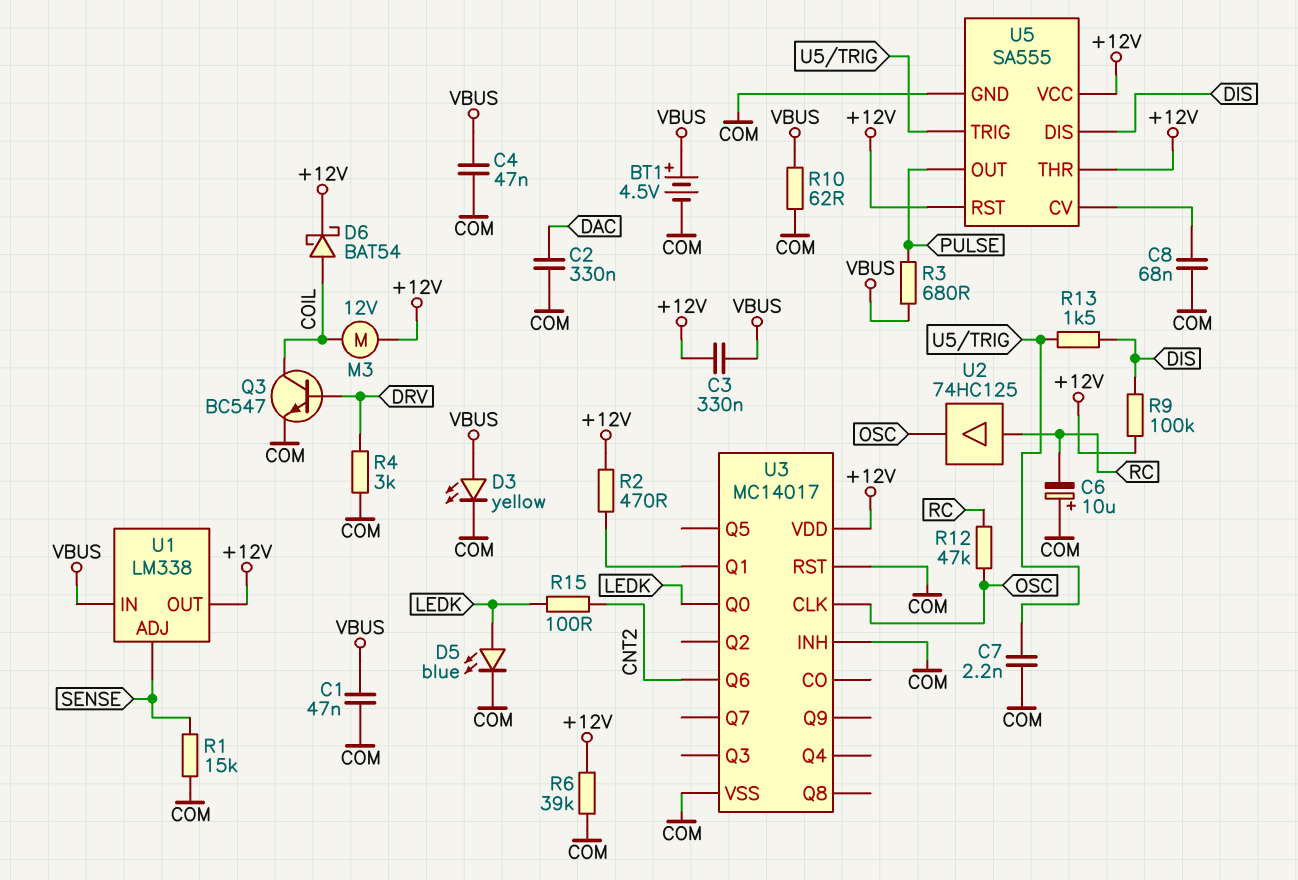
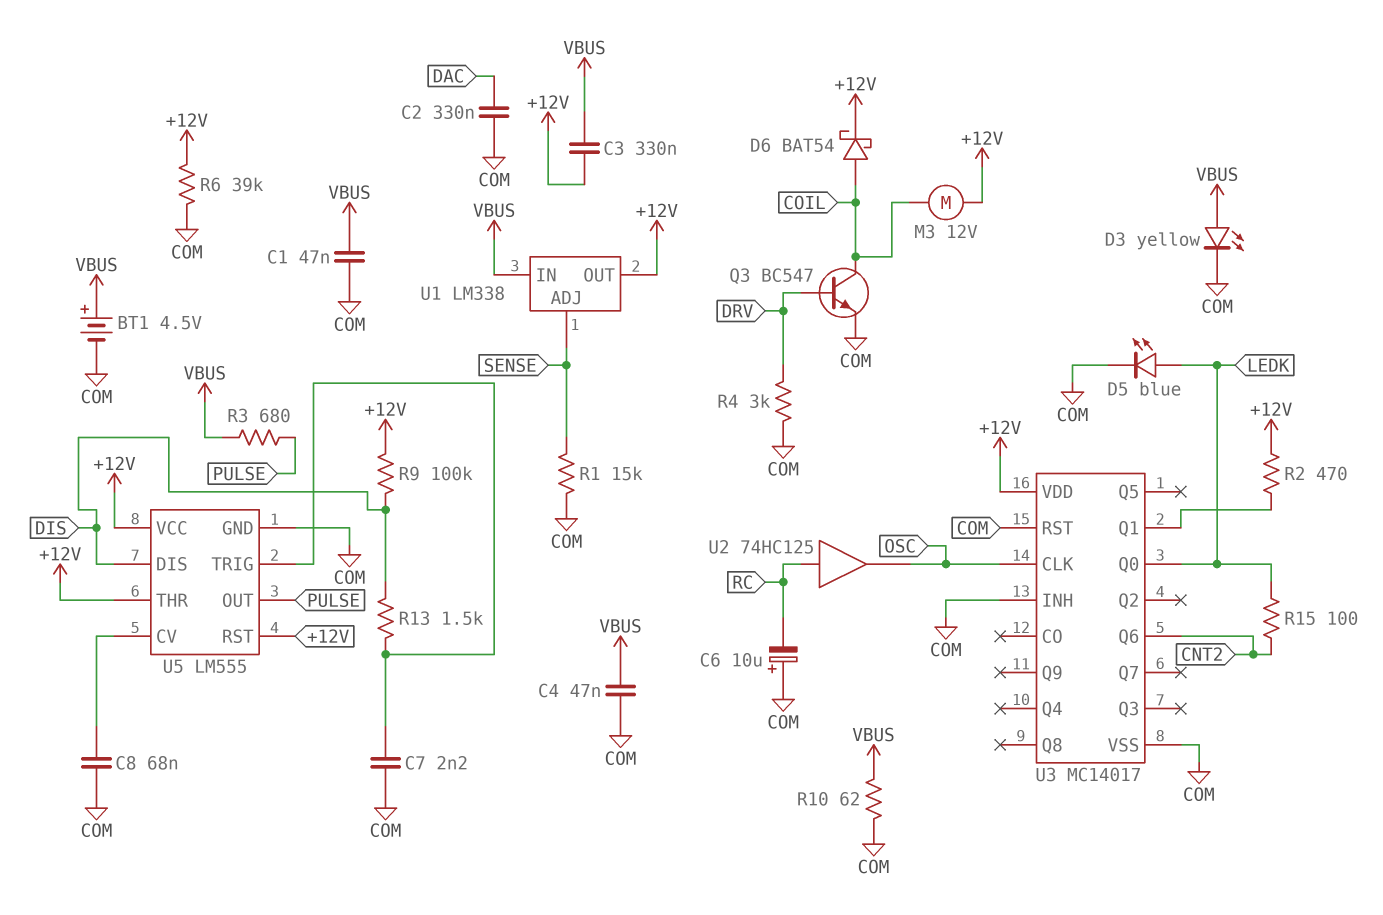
R12: 47k (OSC, RC) -> none
U5: SA555 -> LM555

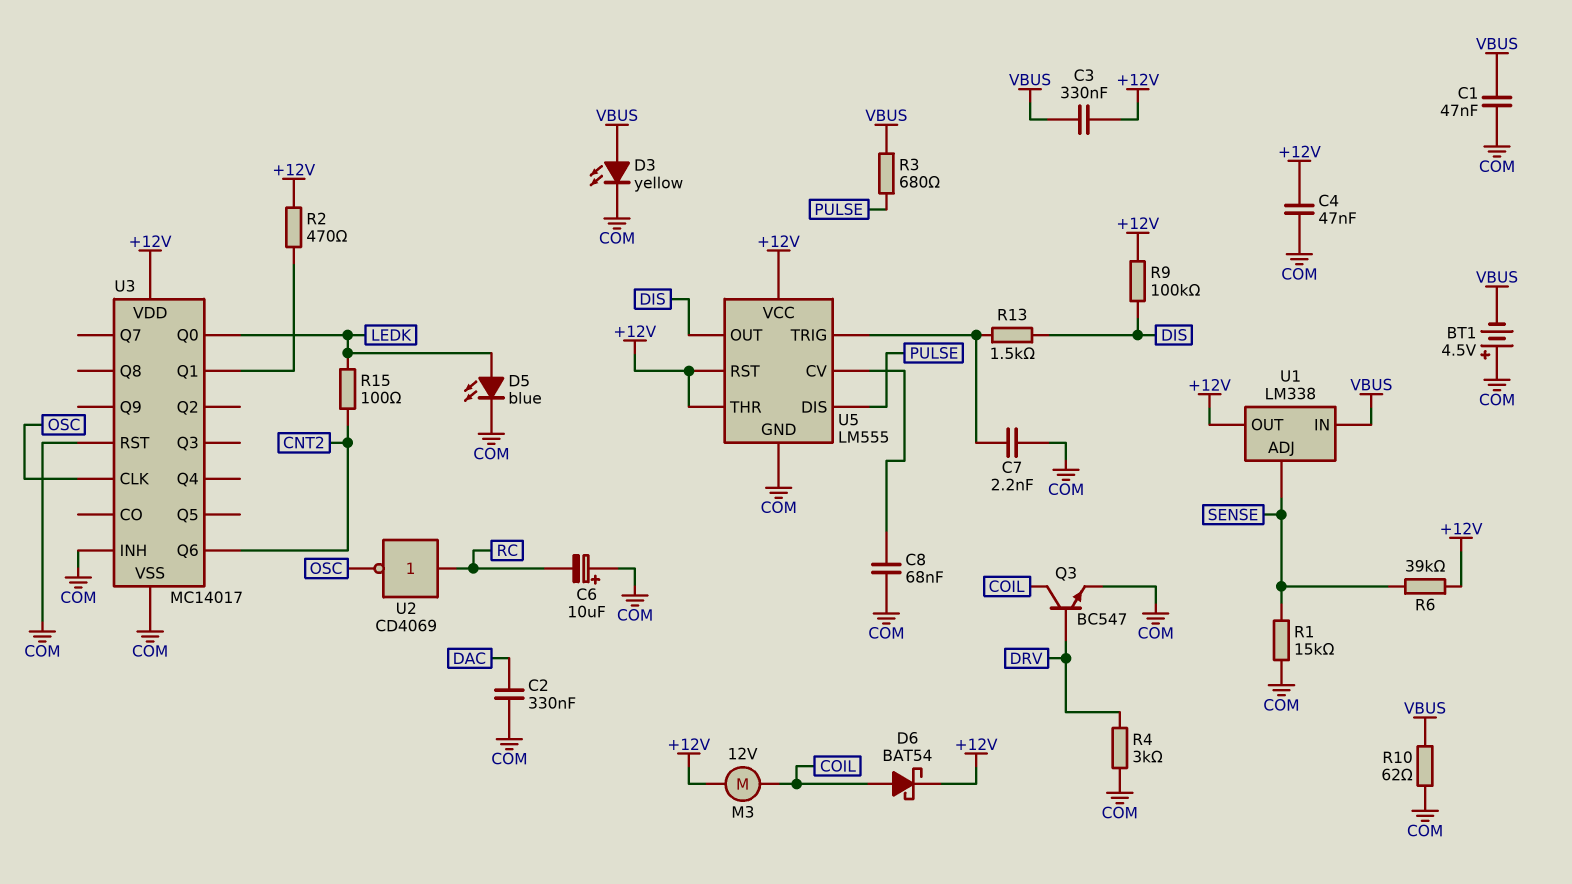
BT1: 4.5V (plus VBUS, minus COM) -> 4.5V (plus COM, minus VBUS)
C4: 47nF (COM, VBUS) -> 47nF (+12V, COM)
R6: 39k (+12V, COM) -> 39k (+12V, SENSE)
U2: buffer 74HC125 (in RC, out OSC) -> NOT CD4069 (in RC, out OSC)
U5 pin DIS: DIS -> PULSE
U5 pin OUT: PULSE -> DIS

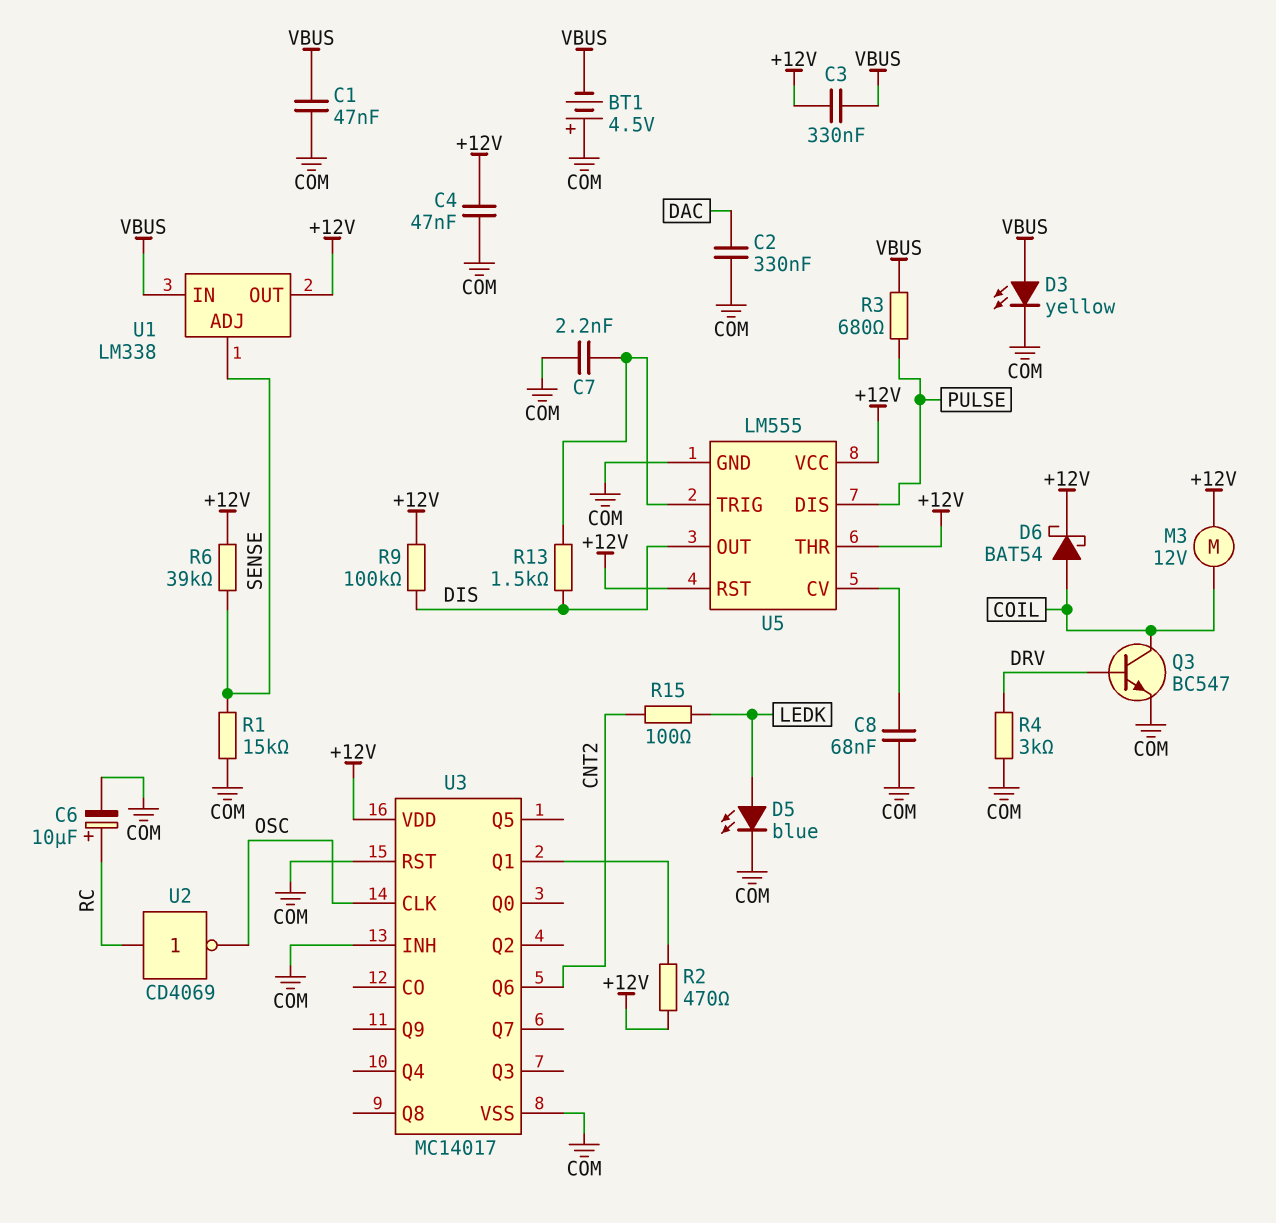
C6: 10uF (plus COM, minus RC) -> 10uF (plus RC, minus COM)
R10: 62 (COM, VBUS) -> none
U3 pin Q0: LEDK -> none

